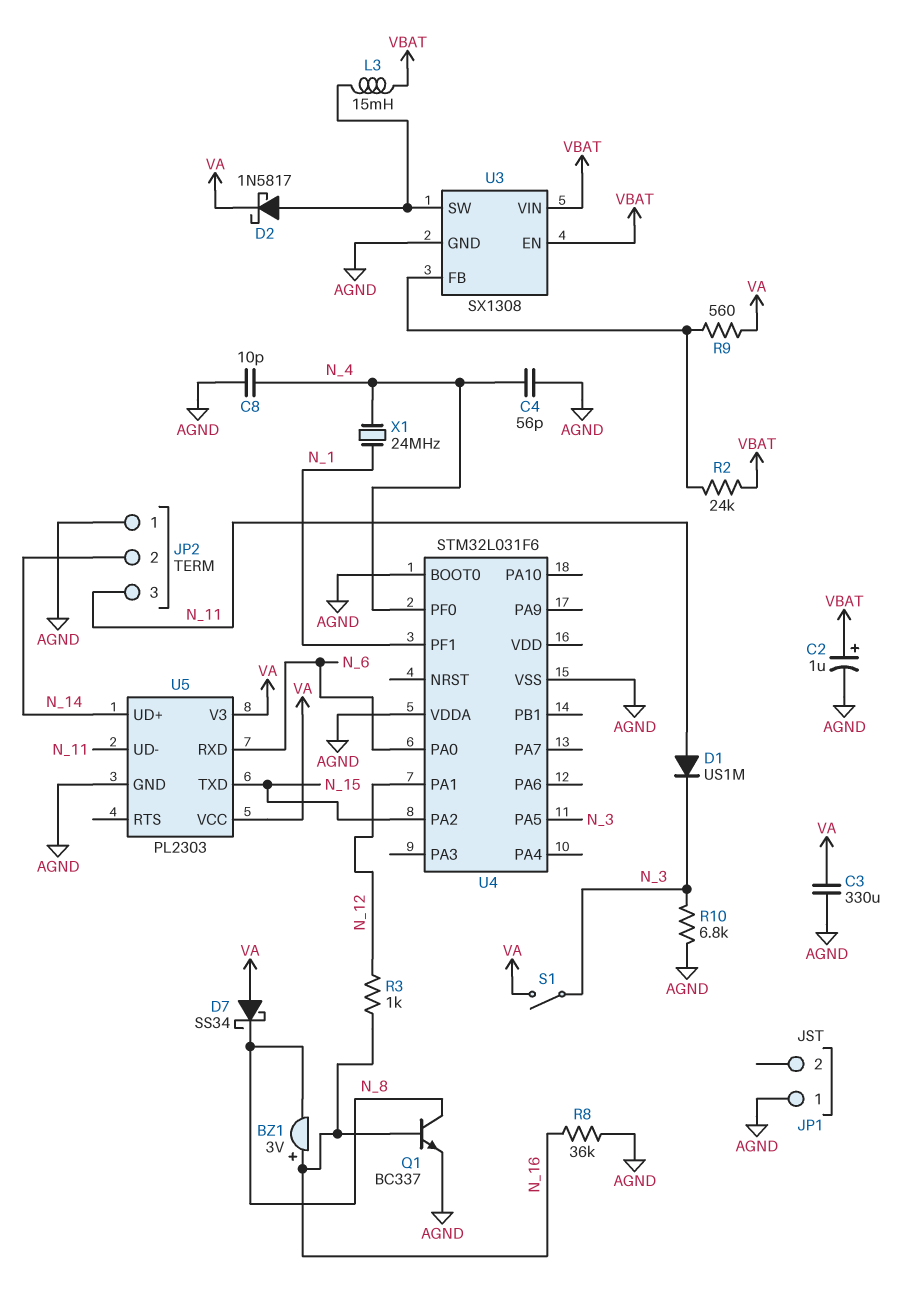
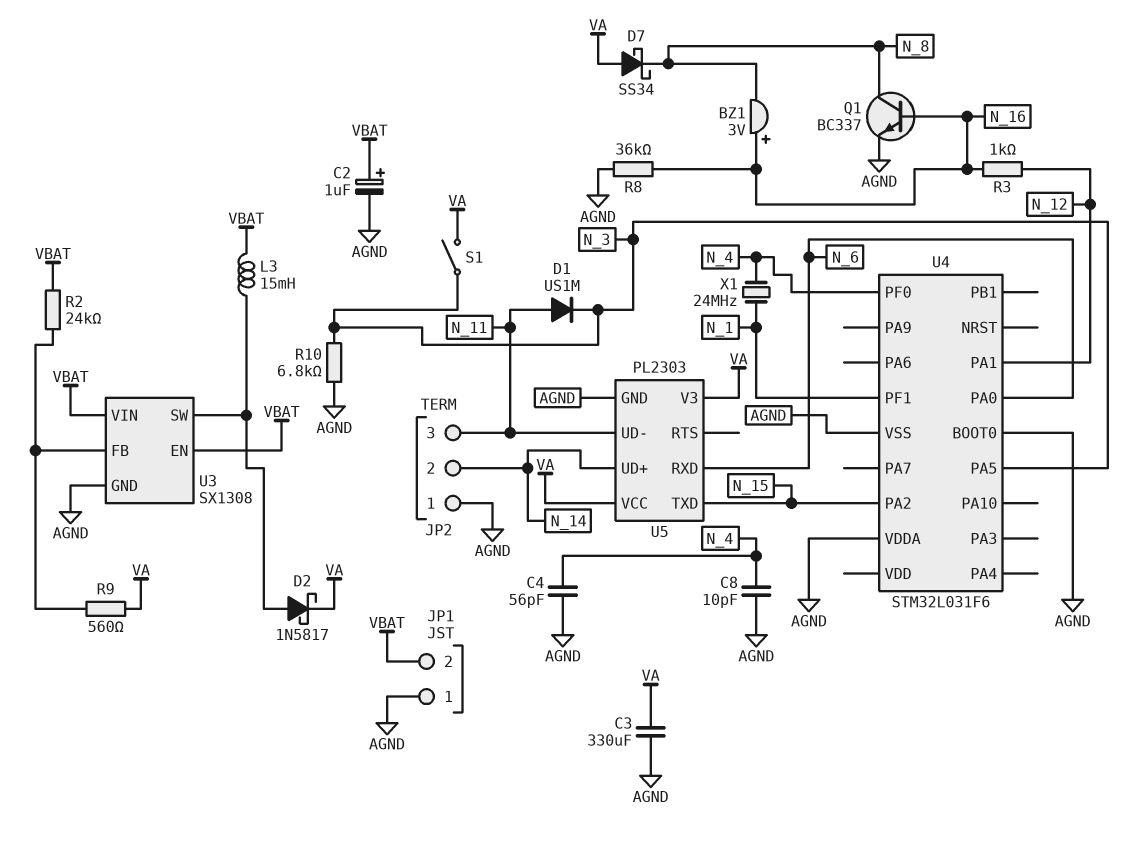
JP1 pin 2: none -> VBAT

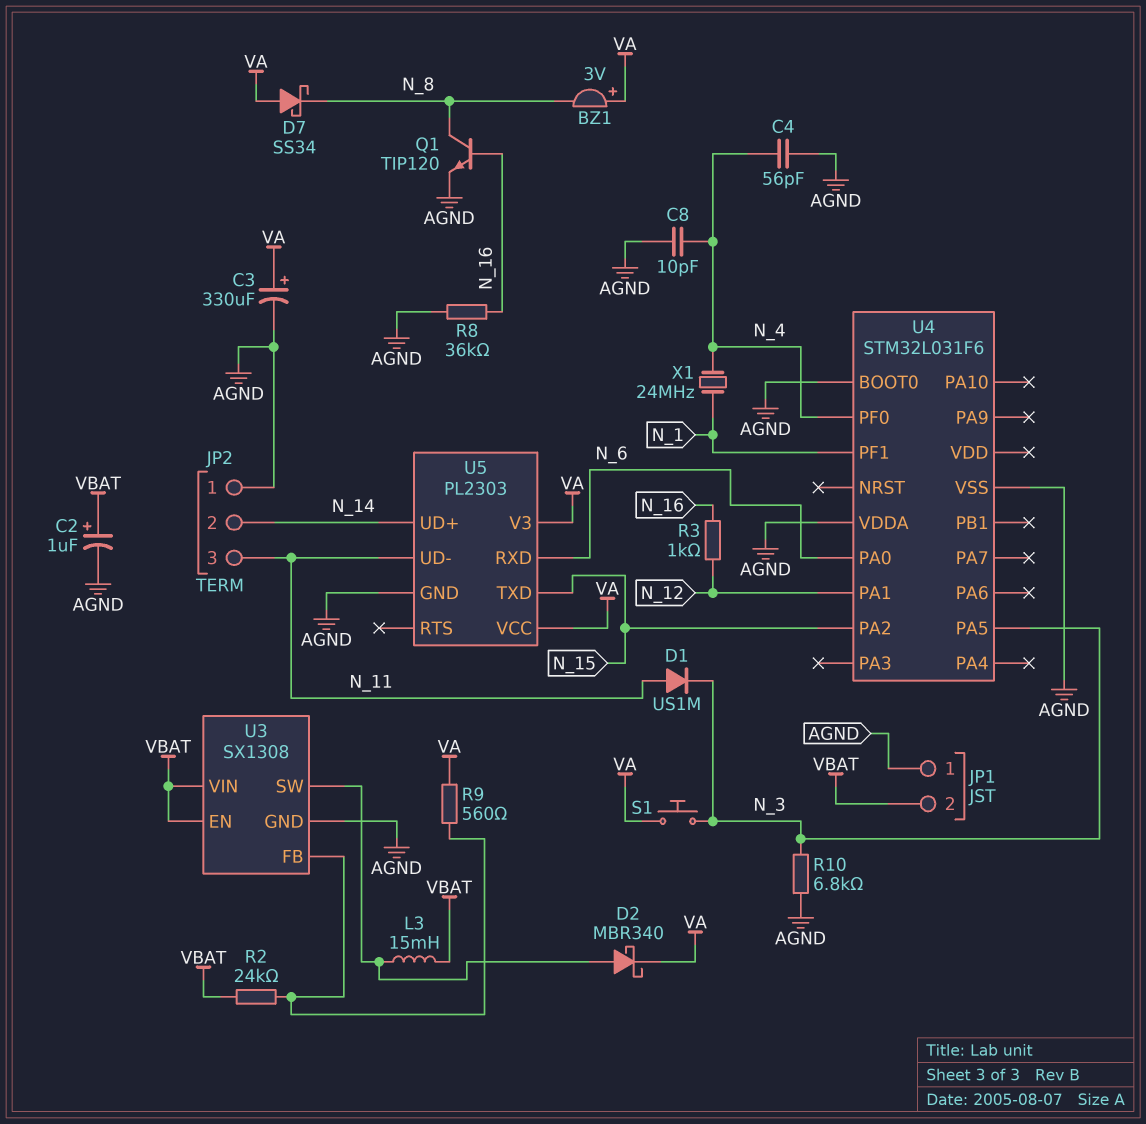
BZ1: buzzer 3V (plus N_16, minus N_8) -> buzzer 3V (plus VA, minus N_8)
C3: 330uF (AGND, VA) -> 330uF (plus VA, minus AGND)
D2: schottky 1N5817 (A U3/SW, K VA) -> schottky MBR340 (A U3/SW, K VA)
Q1: NPN BC337 (B N_16, C N_8, E AGND) -> NPN TIP120 (B N_16, C N_8, E AGND)
S1: switch (N_3, VA) -> button (N_3, VA)

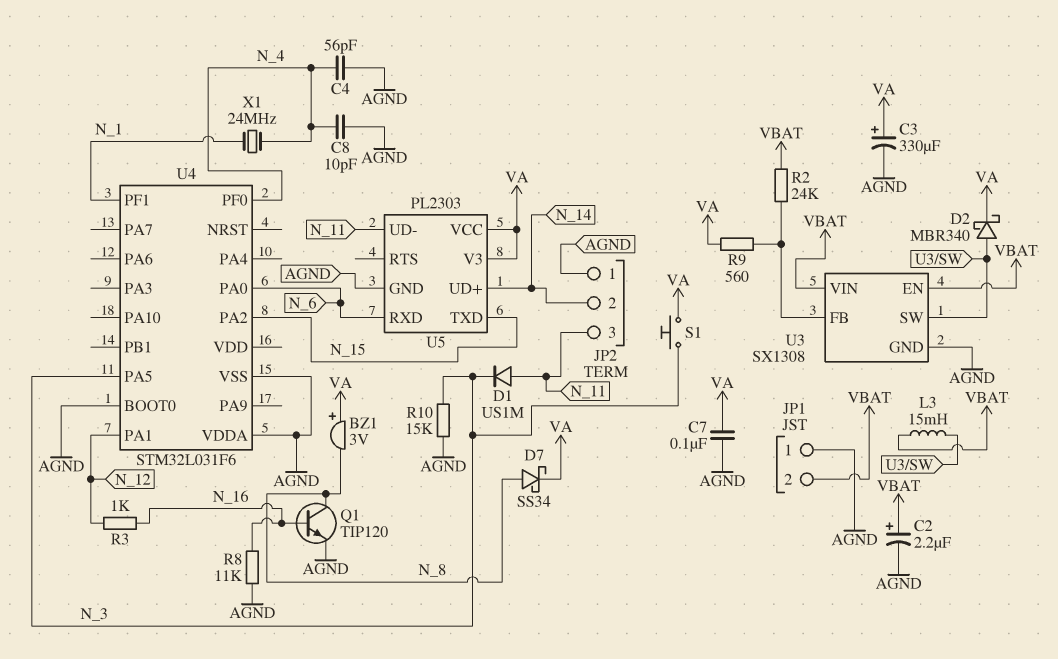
C2: 1uF (plus VBAT, minus AGND) -> 2.2uF (plus VBAT, minus AGND)
C7: none -> 100nF (AGND, VA)
D7: schottky SS34 (A VA, K N_8) -> schottky SS34 (A N_8, K VA)
R8: 36k (AGND, N_16) -> 11k (AGND, N_16)
R10: 6.8k (AGND, N_3) -> 15k (AGND, N_3)

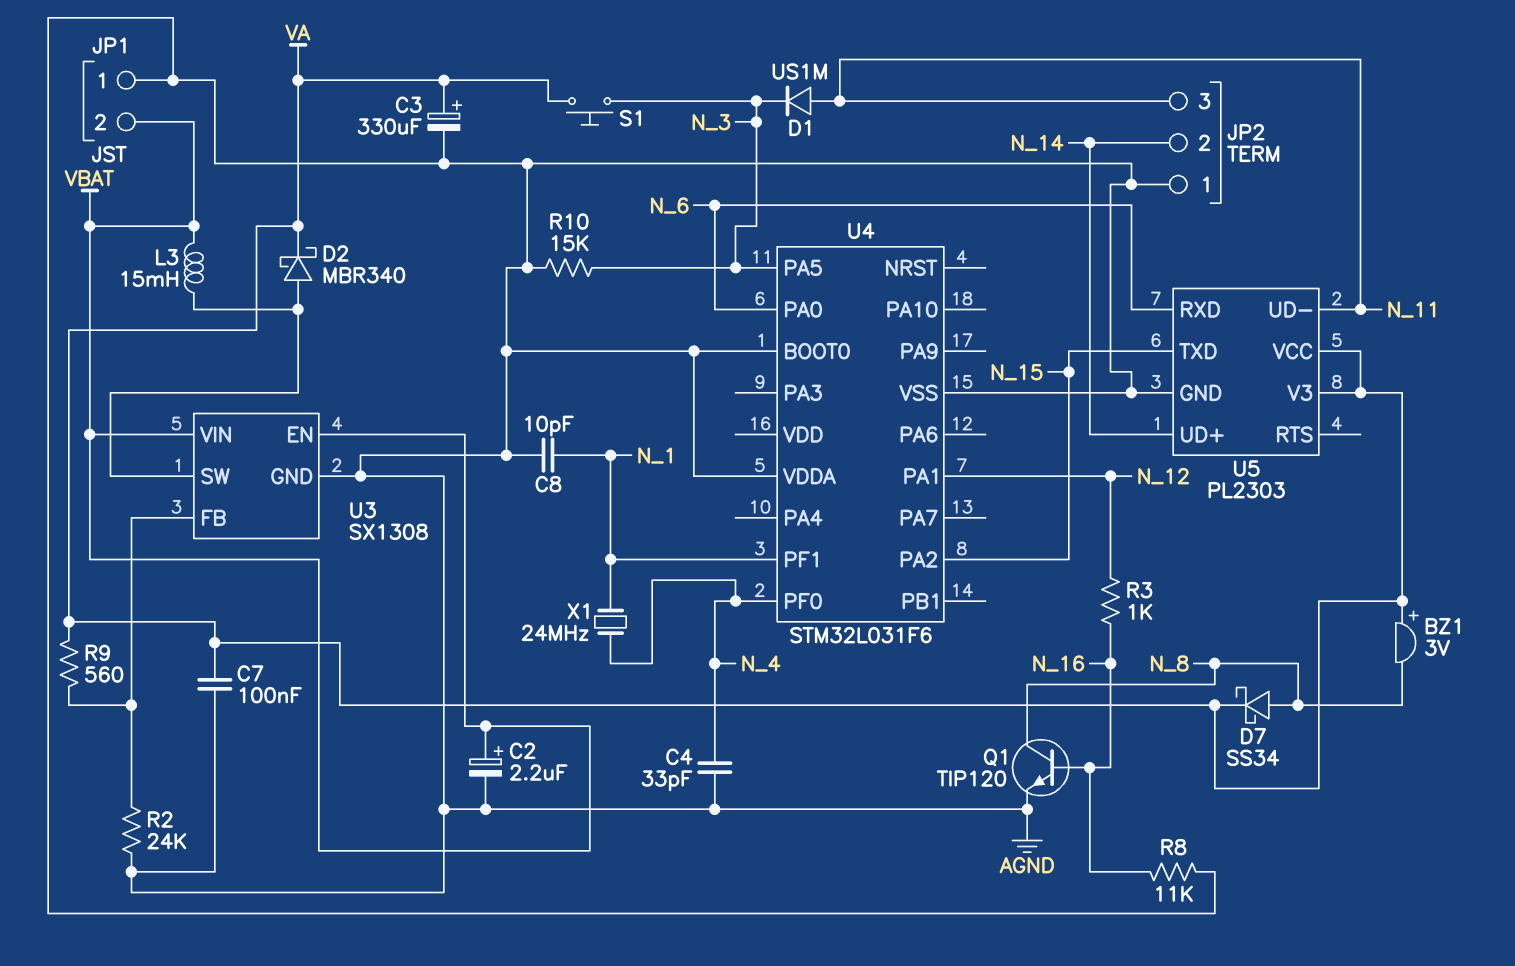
C4: 56pF (AGND, N_4) -> 33pF (AGND, N_4)
C8: 10pF (AGND, N_4) -> 10pF (AGND, N_1)
R2: 24k (U3/FB, VBAT) -> 24k (AGND, U3/FB)

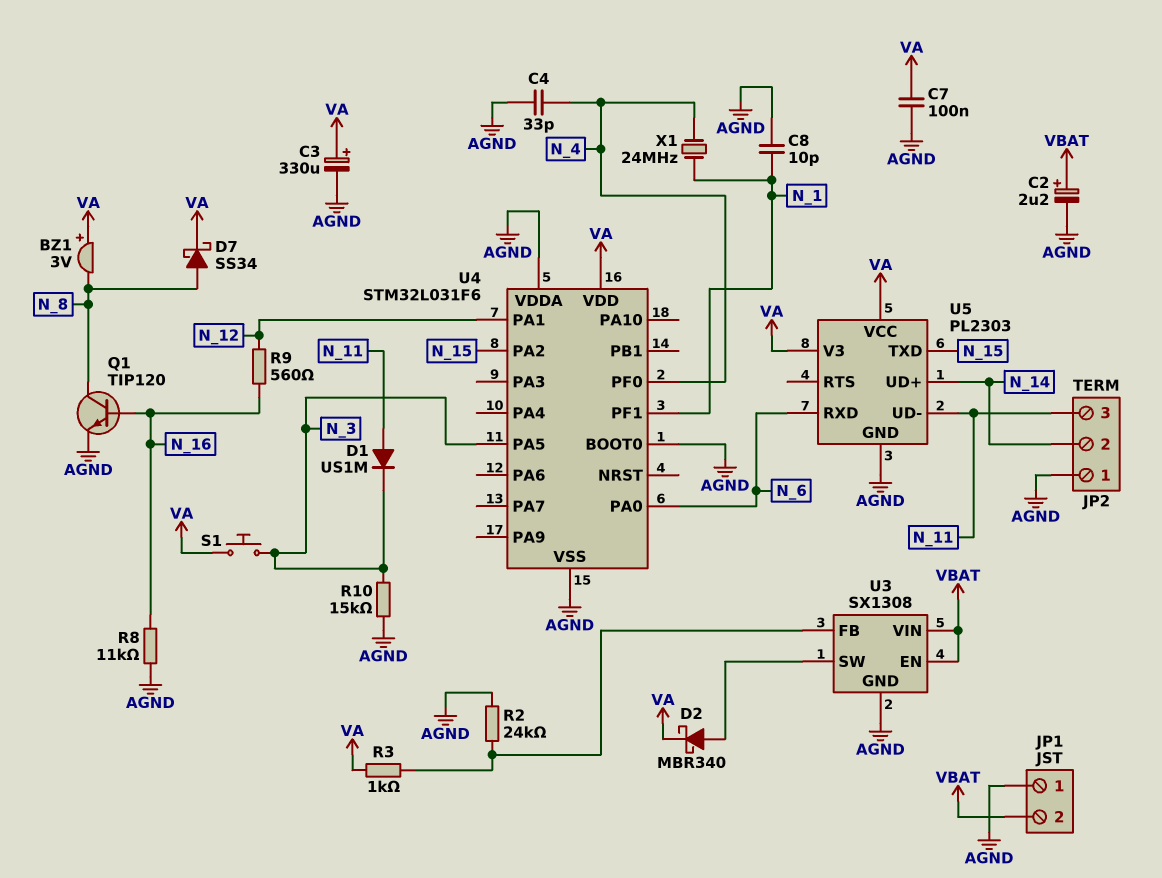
L3: 15mH (U3/SW, VBAT) -> none
R3: 1k (N_12, N_16) -> 1k (U3/FB, VA)
R9: 560 (U3/FB, VA) -> 560 (N_12, N_16)
U4 pin VDD: none -> VA

